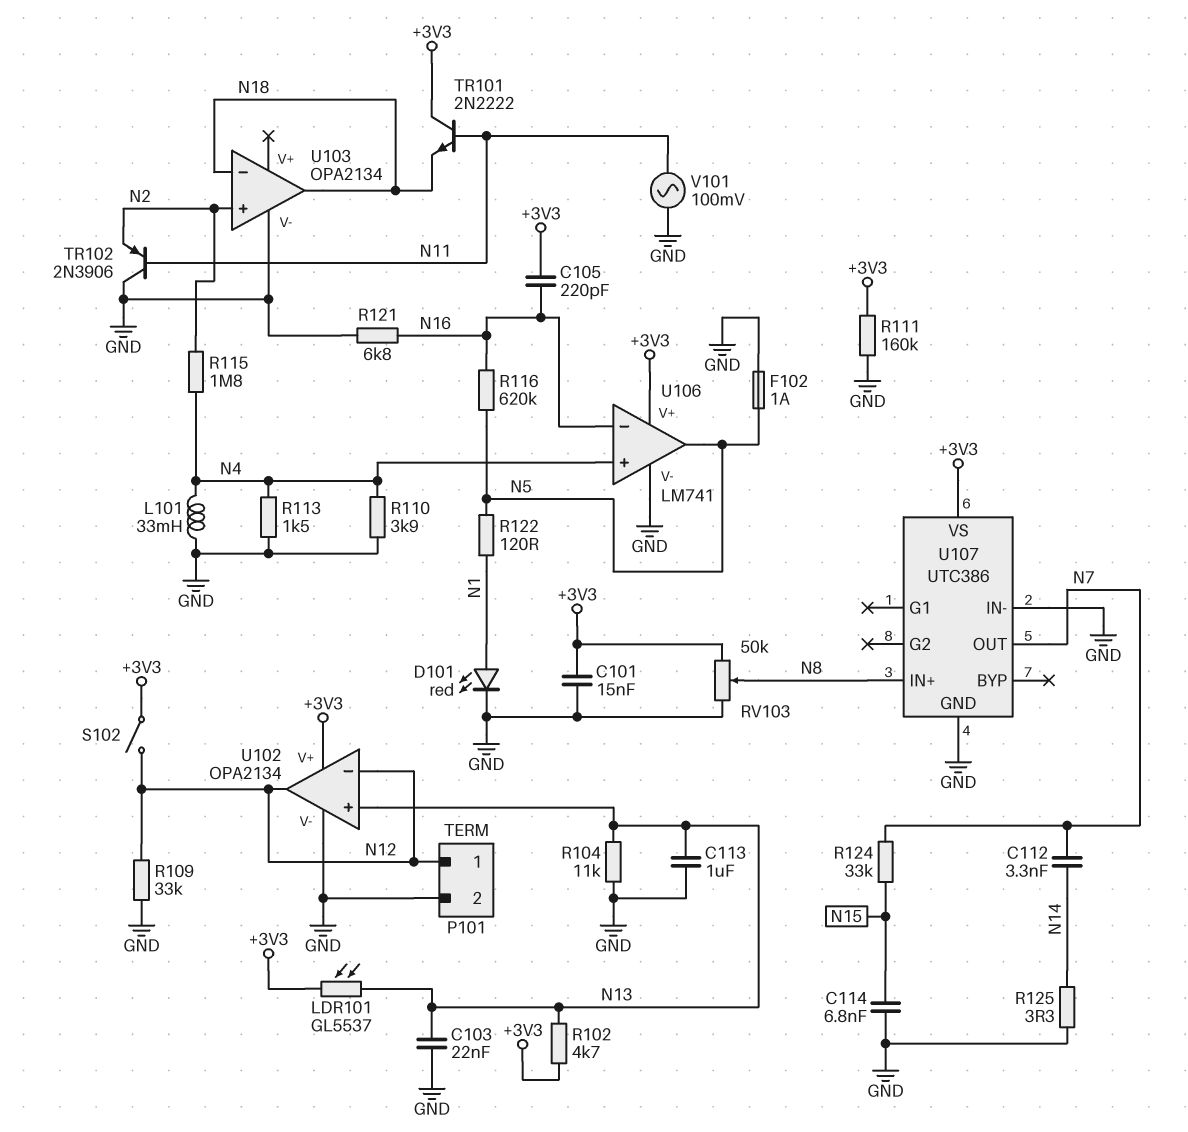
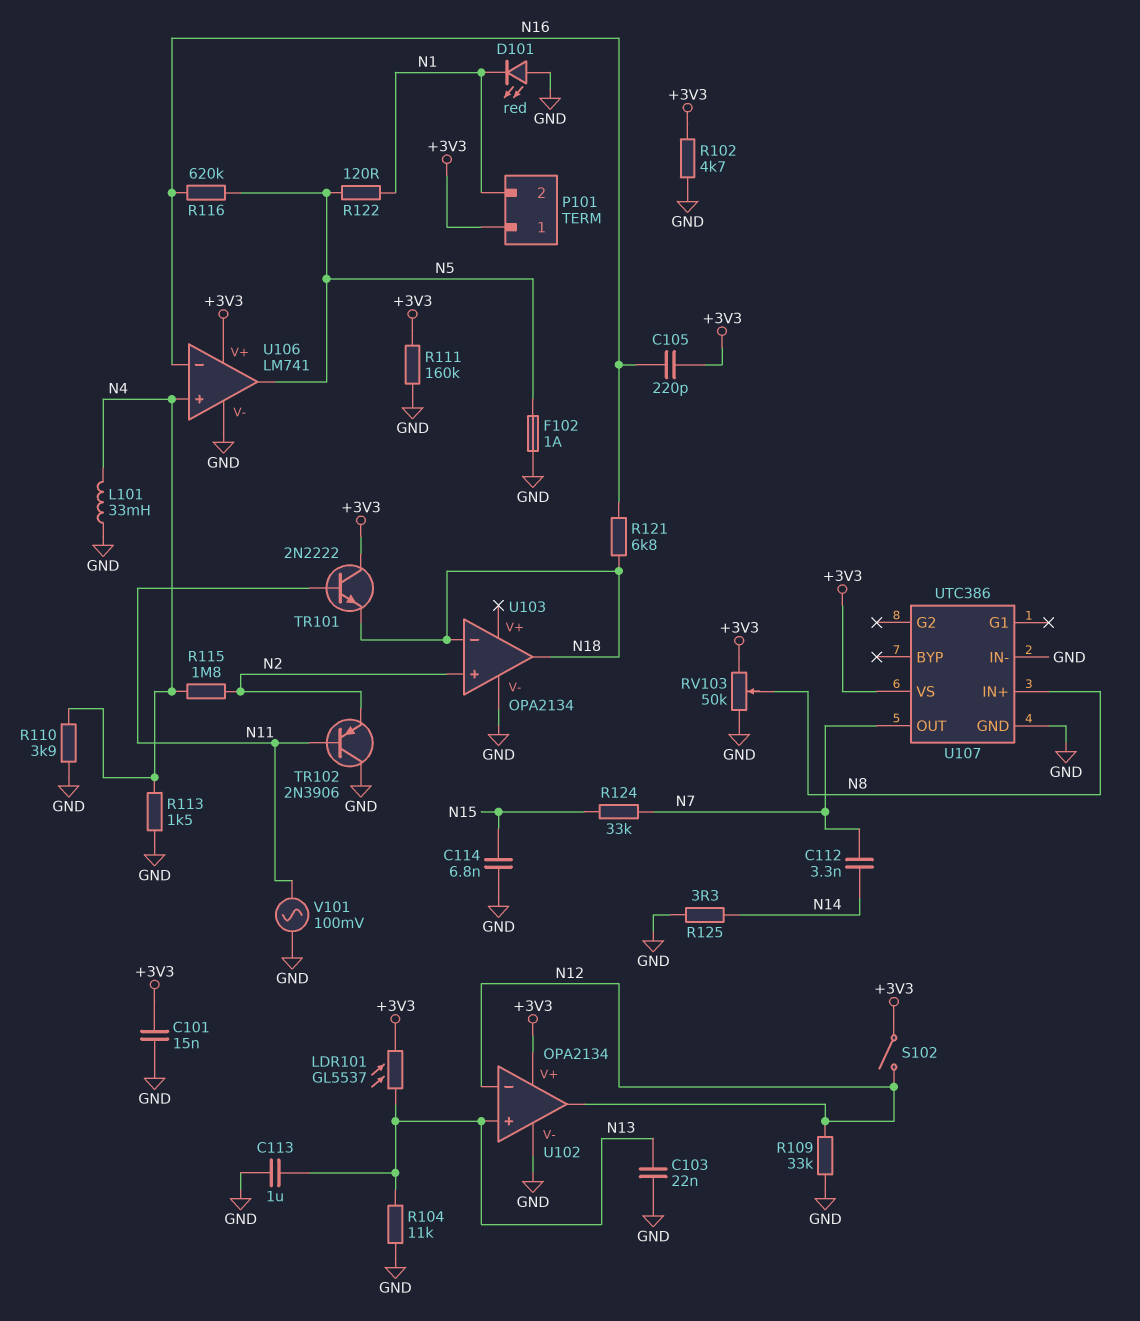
D101: LED red (A N1, K GND) -> LED red (A GND, K N1)
P101 pin 1: N12 -> +3V3
P101 pin 2: GND -> N1
R102: 4.7k (+3V3, N13) -> 4.7k (+3V3, GND)
R121: 6.8k (GND, N16) -> 6.8k (N16, N18)

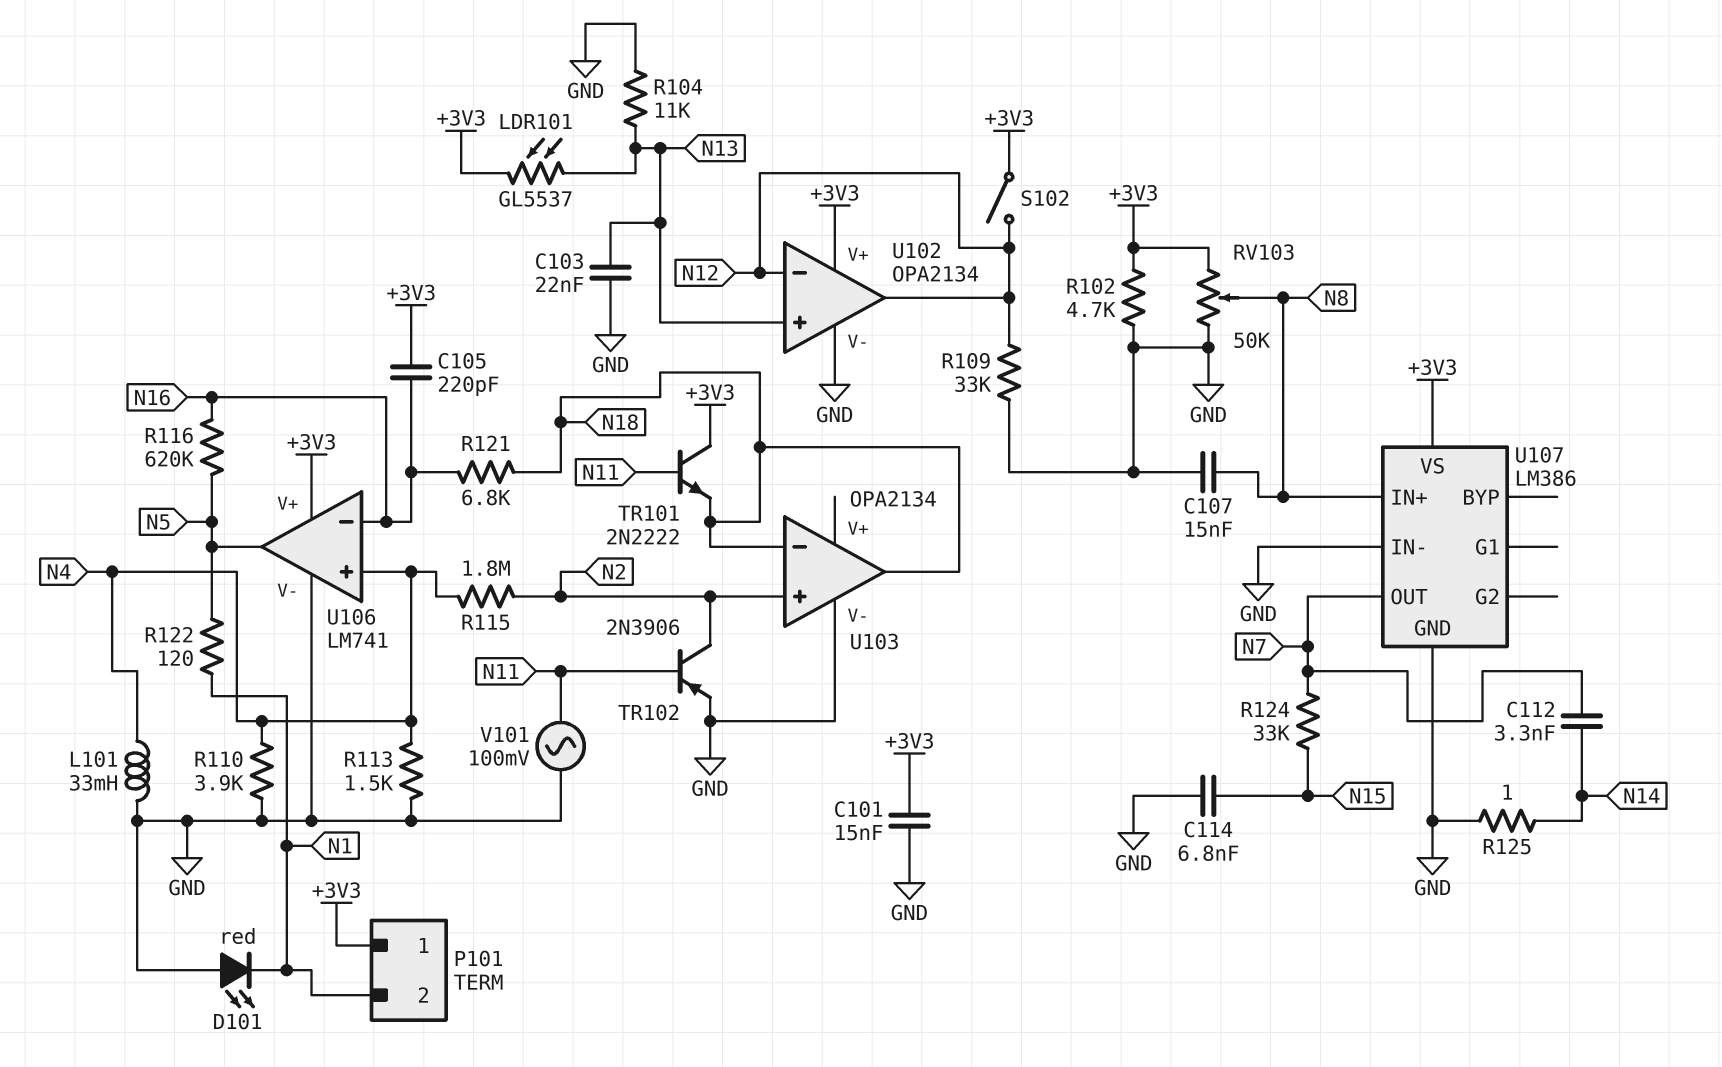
C107: none -> 15nF (GND, N8)
C113: 1uF (GND, N13) -> none
F102: 1A (GND, N5) -> none
R111: 160k (+3V3, GND) -> none
R125: 3.3 (GND, N14) -> 1 (GND, N14)
TR102: PNP 2N3906 (B N11, C GND, E N2) -> PNP 2N3906 (B N11, C N2, E GND)
U107: UTC386 -> LM386

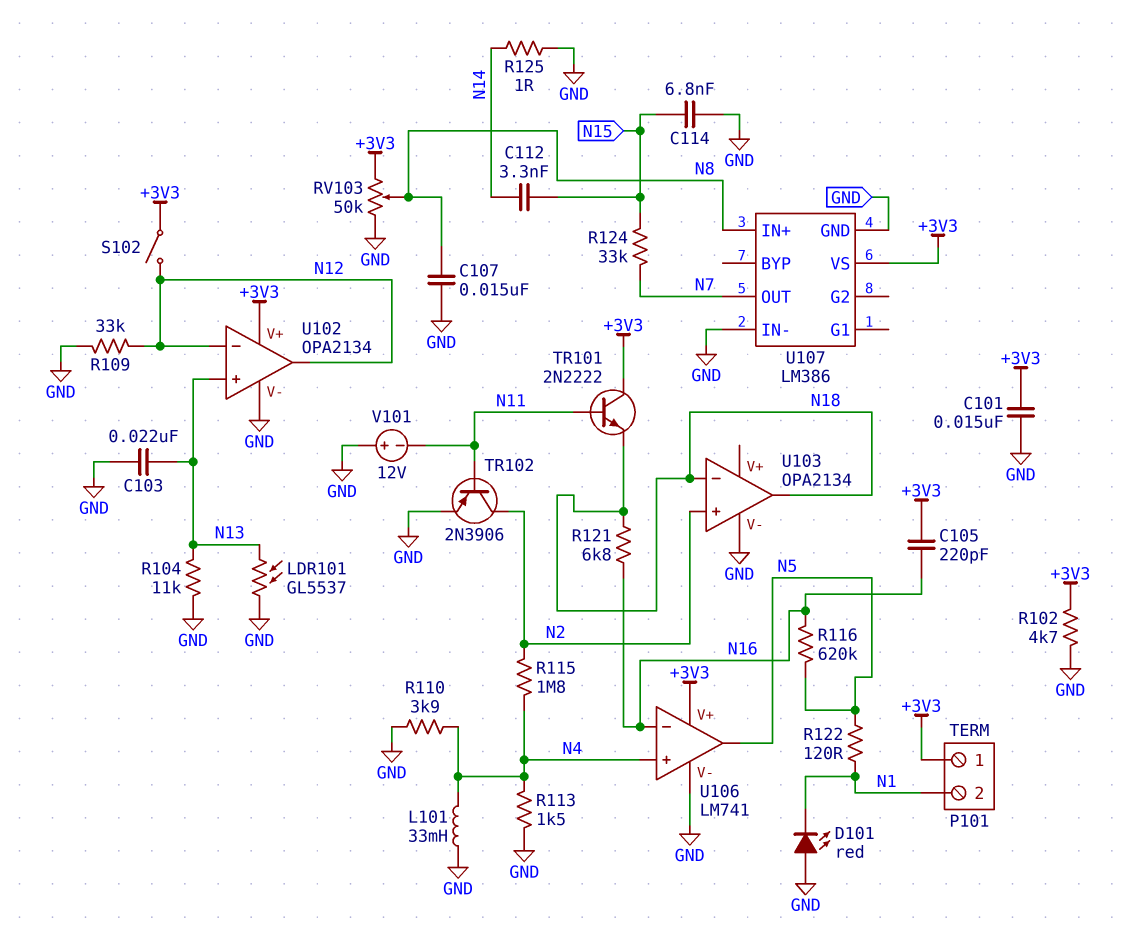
C112: 3.3nF (N7, N14) -> 3.3nF (N14, N15)
LDR101: GL5537 (+3V3, N13) -> GL5537 (GND, N13)
V101: AC 100mV (GND, N11) -> 12V (plus GND, minus N11)

